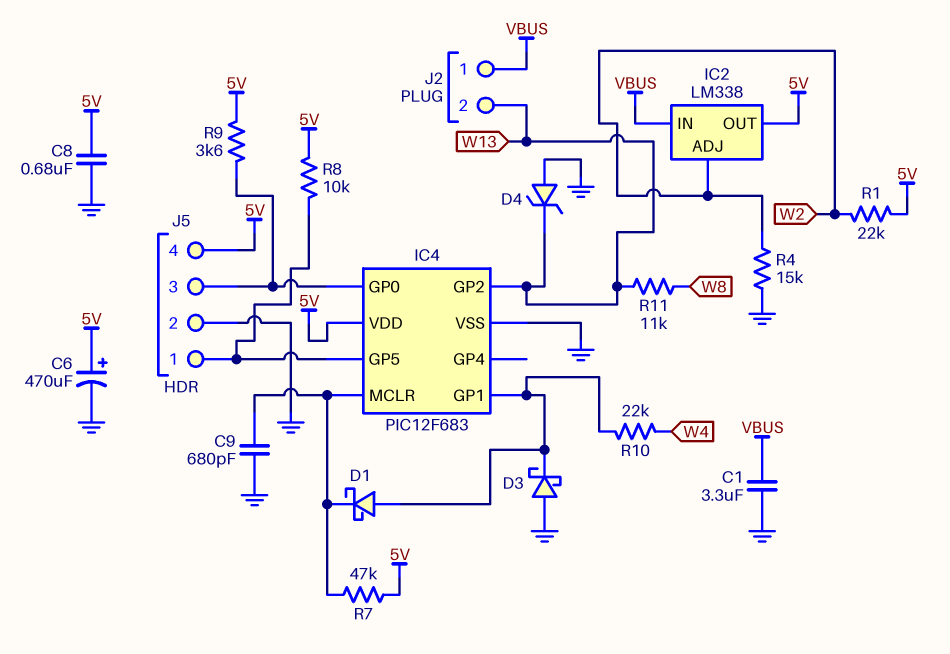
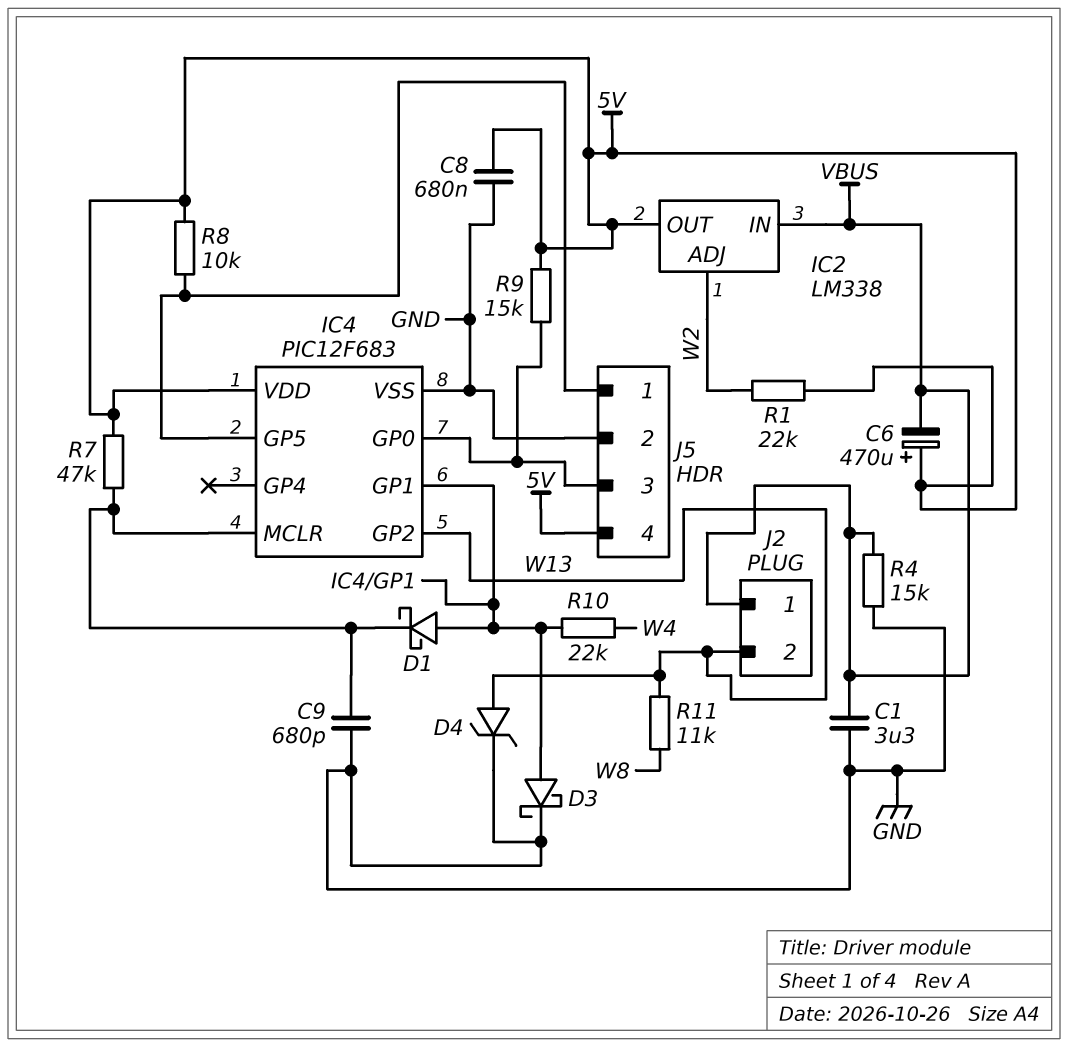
C6: 470uF (plus 5V, minus GND) -> 470uF (plus 5V, minus VBUS)
D3: schottky (A GND, K IC4/GP1) -> schottky (A IC4/GP1, K GND)
D4: zener (A GND, K W13) -> zener (A W13, K GND)
R4: 15k (GND, W2) -> 15k (GND, VBUS)
R9: 3.6k (5V, IC4/GP0) -> 15k (5V, IC4/GP0)

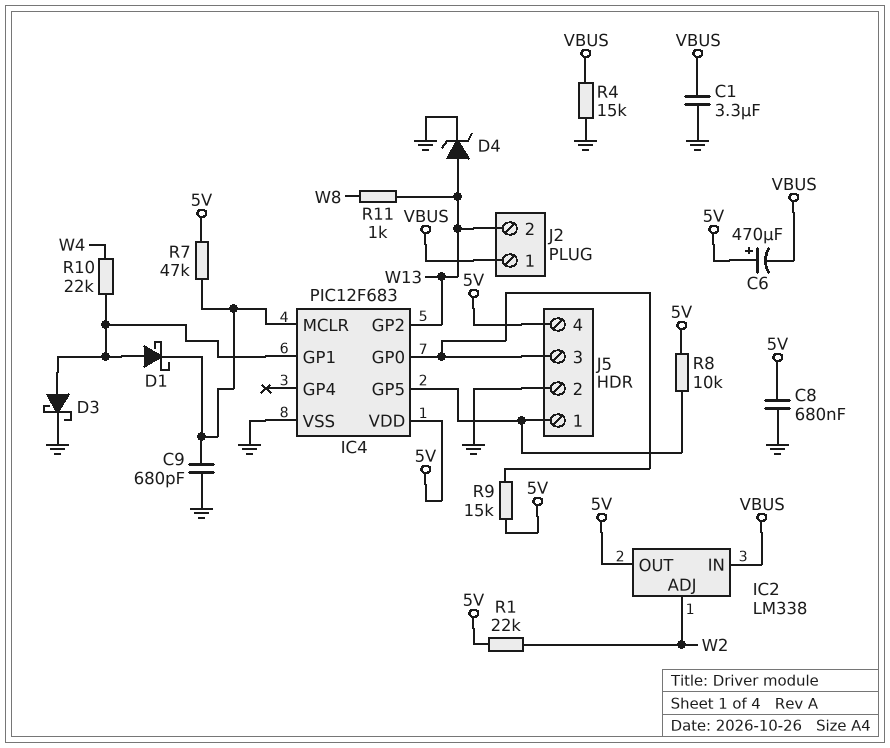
R11: 11k (W8, W13) -> 1k (W8, W13)

